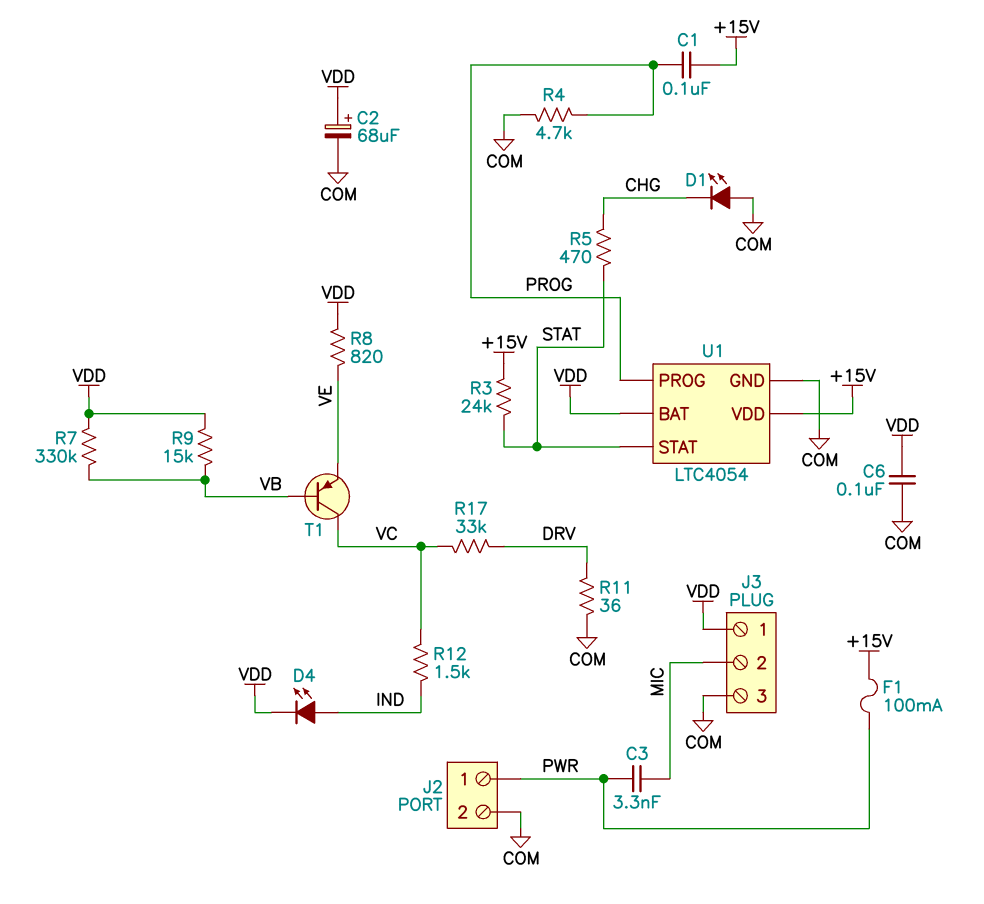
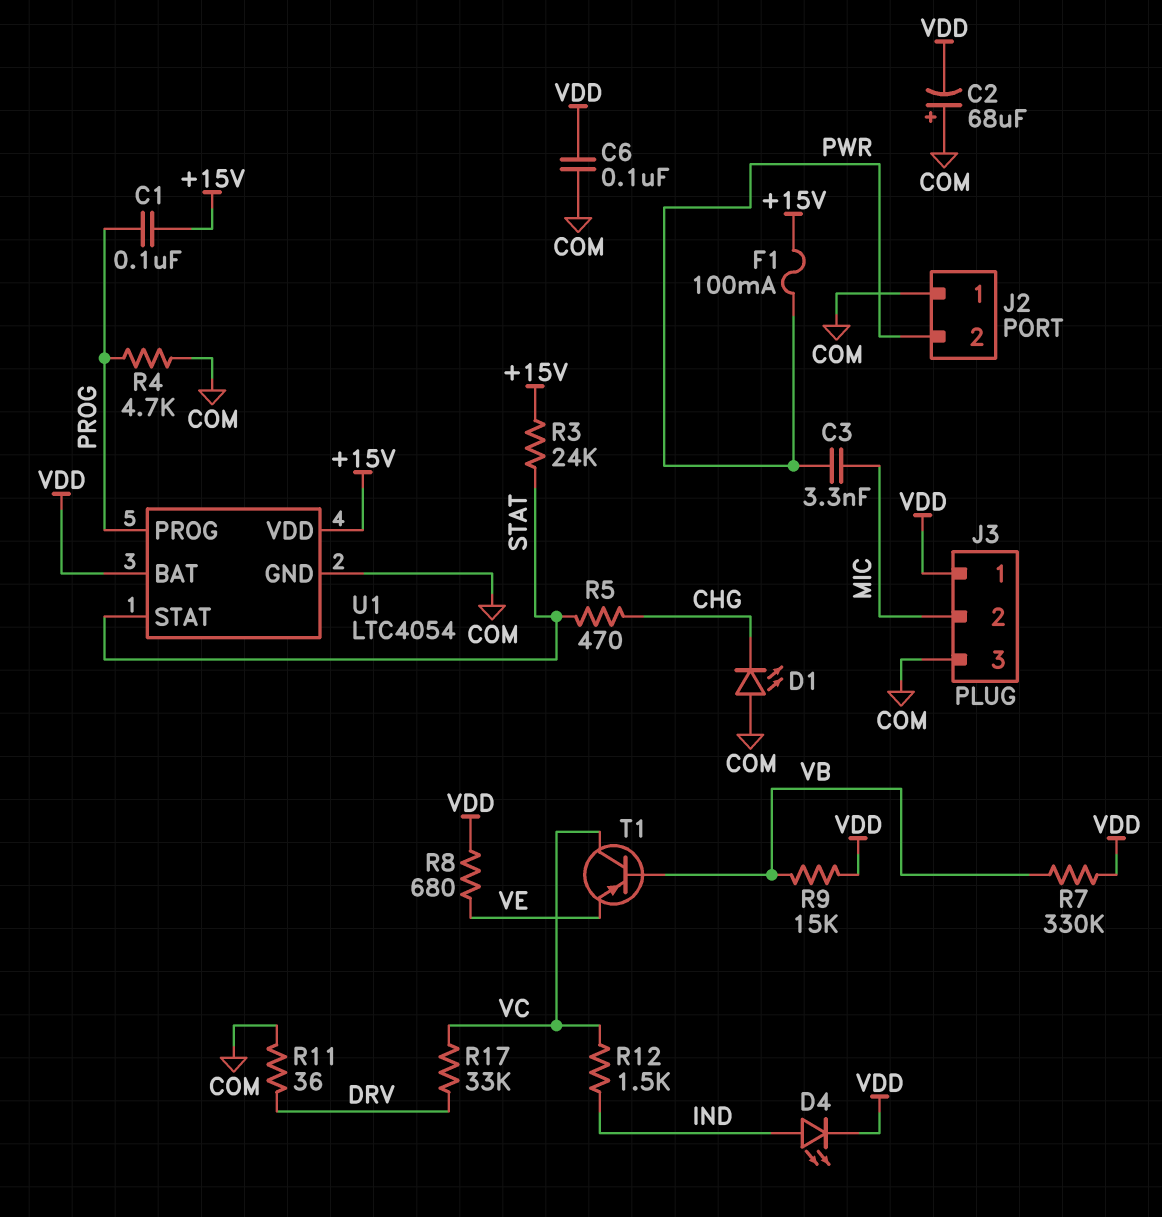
C2: 68uF (plus VDD, minus COM) -> 68uF (plus COM, minus VDD)
J2 pin 1: PWR -> COM
J2 pin 2: COM -> PWR
R8: 820 (VDD, VE) -> 680 (VDD, VE)

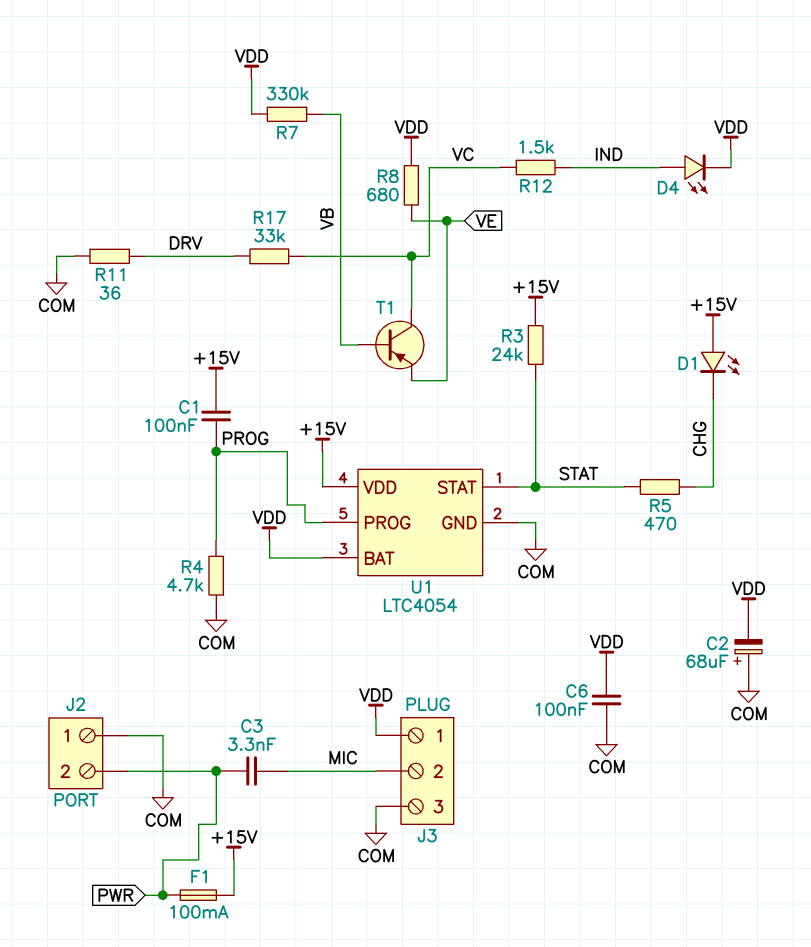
D1: LED (A COM, K CHG) -> LED (A +15V, K CHG)
R9: 15k (VB, VDD) -> none

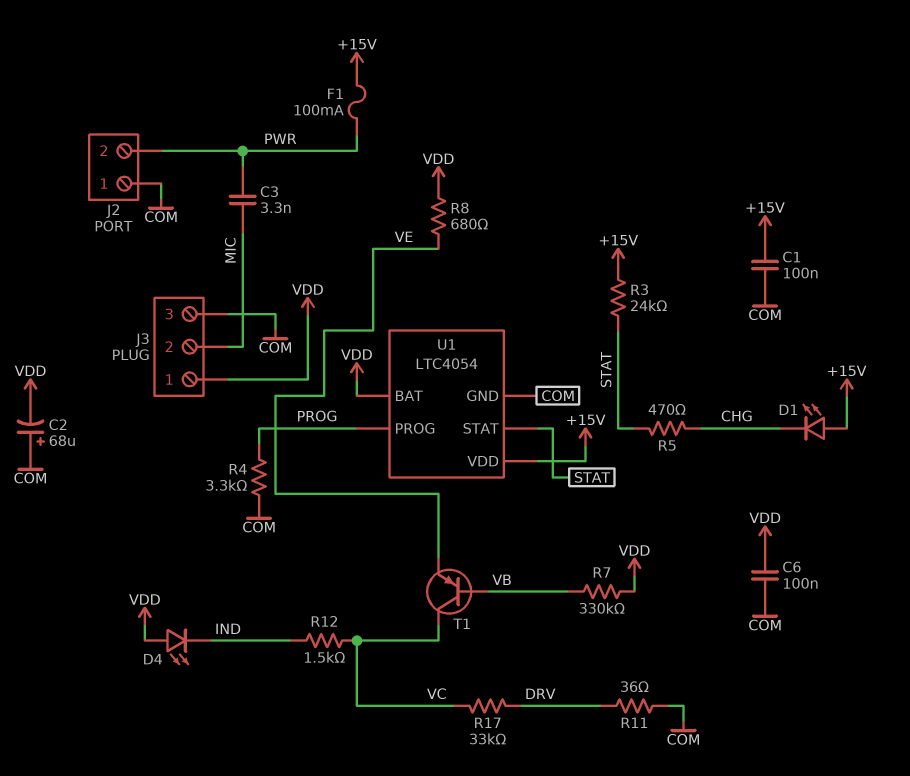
C1: 100nF (+15V, PROG) -> 100nF (+15V, COM)
D4: LED (A IND, K VDD) -> LED (A VDD, K IND)
R4: 4.7k (COM, PROG) -> 3.3k (COM, PROG)

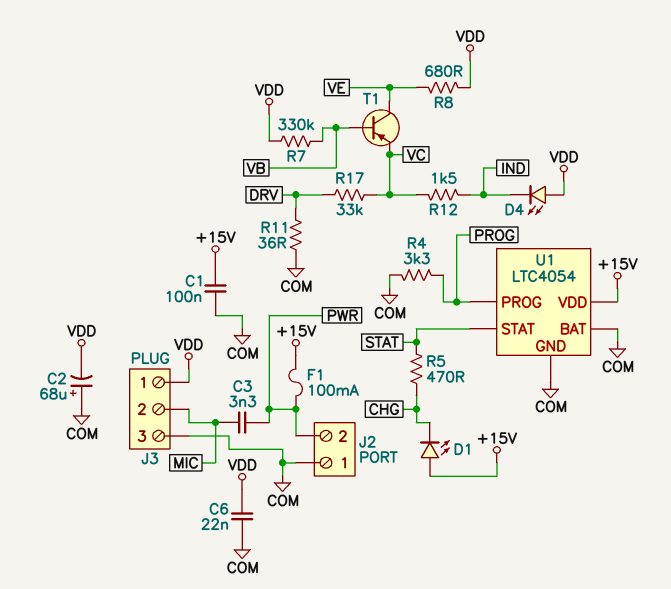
C6: 100nF (COM, VDD) -> 22nF (COM, VDD)
R3: 24k (+15V, STAT) -> none
T1: PNP (B VB, C VC, E VE) -> PNP (B VB, C VE, E VC)
U1 pin BAT: VDD -> COM

